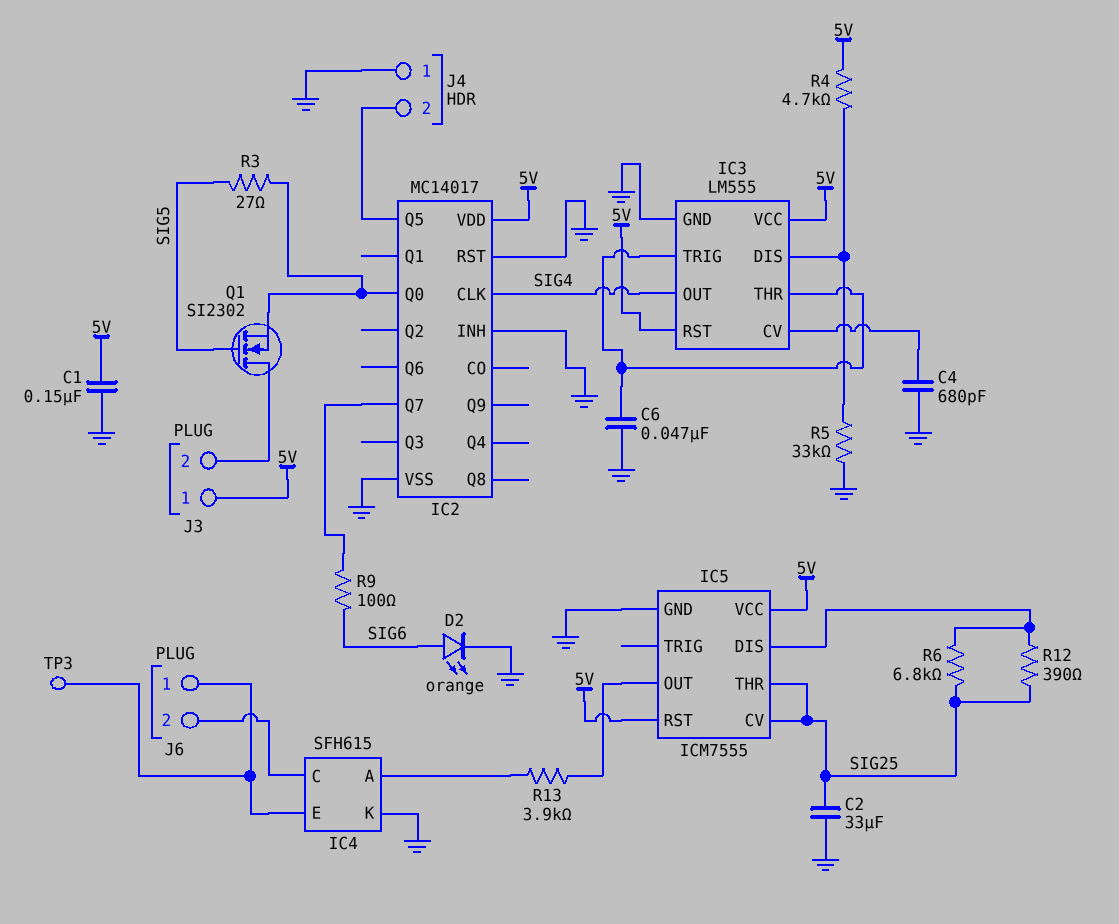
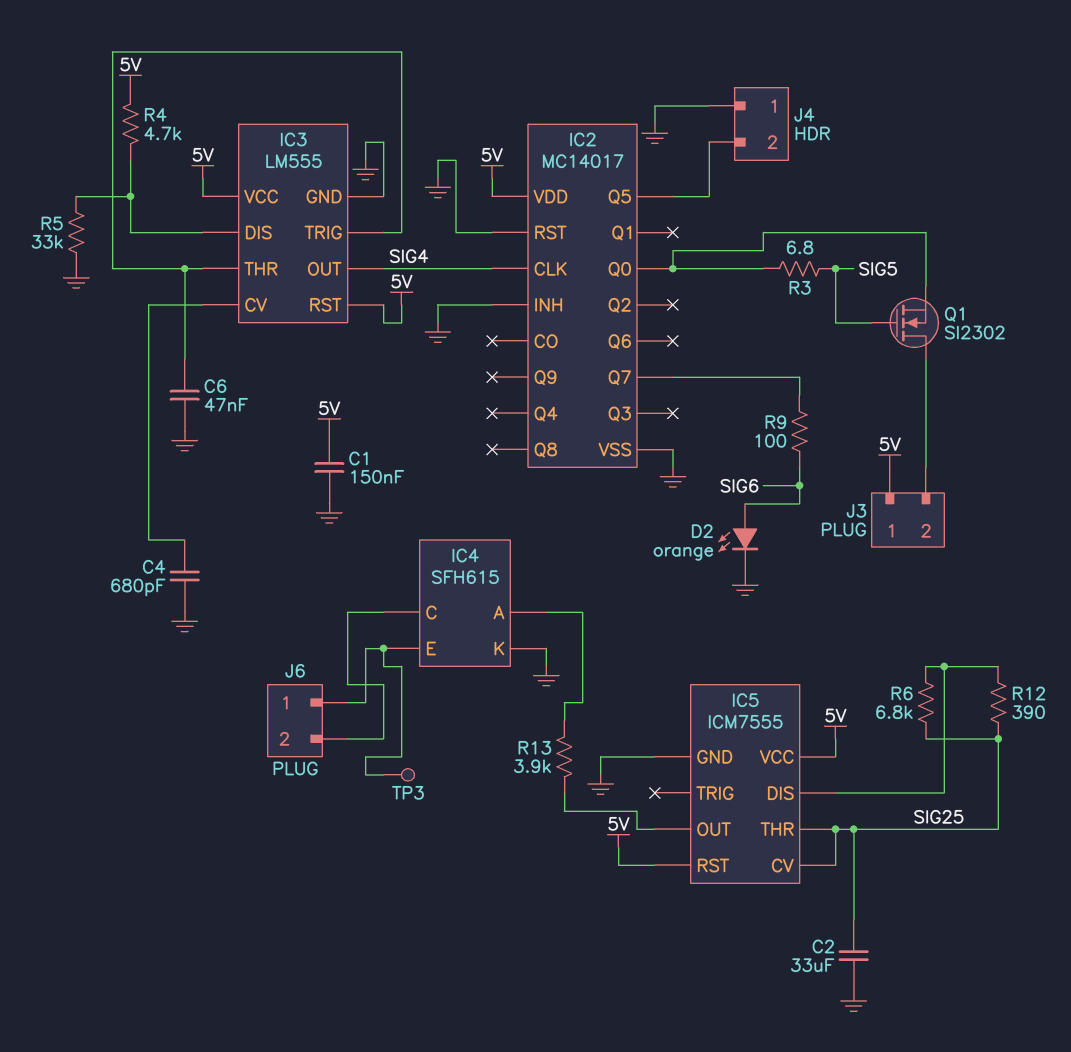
R3: 27 (IC2/Q0, SIG5) -> 6.8 (IC2/Q0, SIG5)

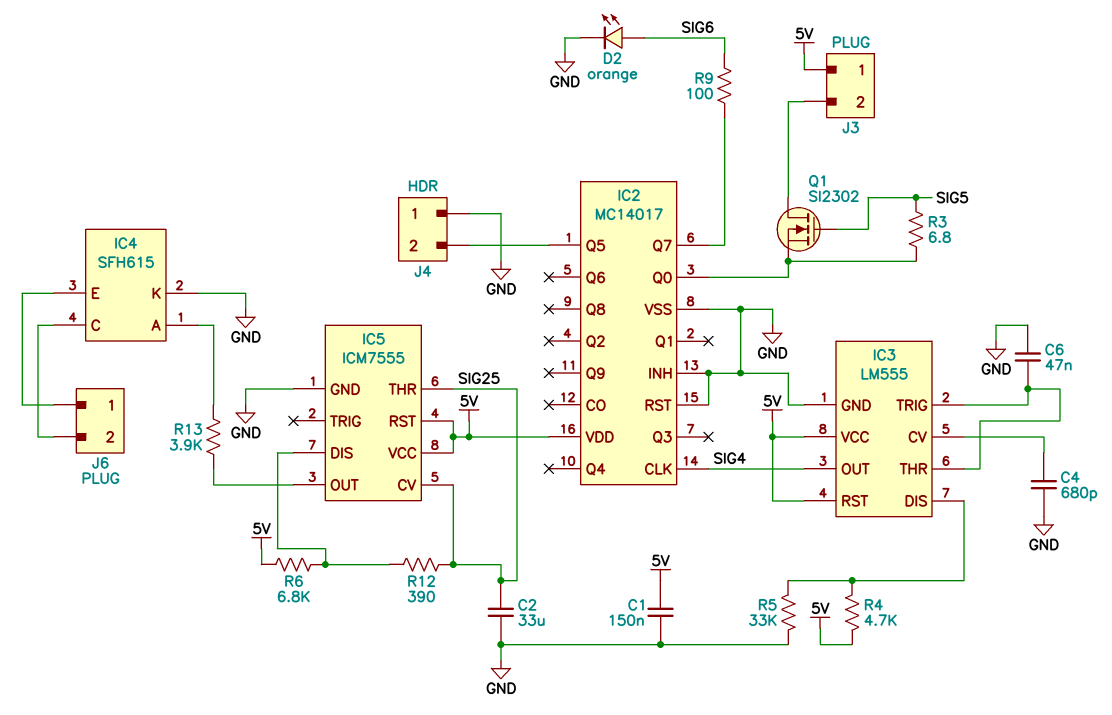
R6: 6.8k (IC5/DIS, SIG25) -> 6.8k (5V, IC5/DIS)
TP3: test point (IC4/E) -> none

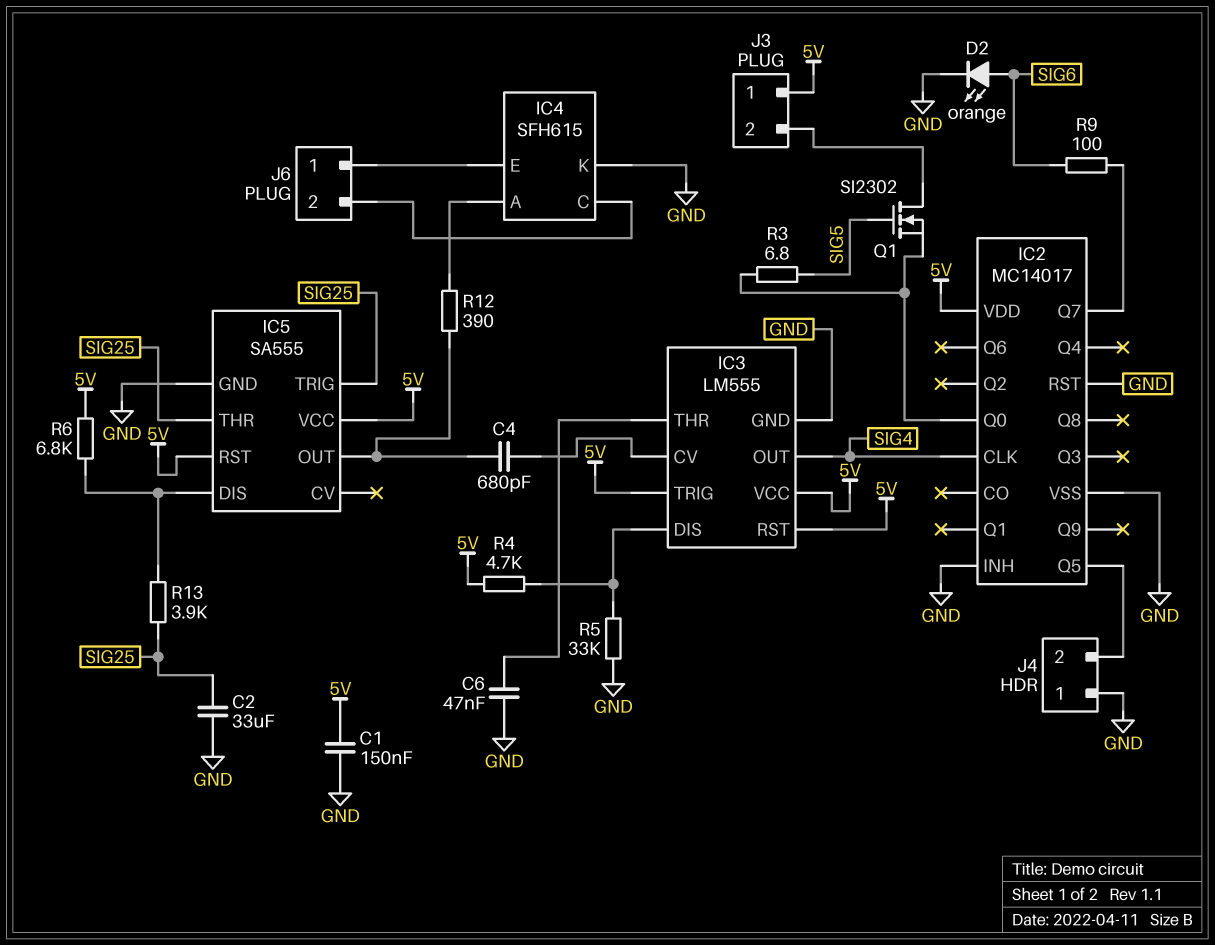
C4: 680pF (GND, IC3/CV) -> 680pF (IC3/CV, IC5/OUT)
IC3 pin TRIG: IC3/THR -> 5V
IC5: ICM7555 -> SA555
IC5 pin CV: SIG25 -> none
IC5 pin TRIG: none -> SIG25
R12: 390 (IC5/DIS, SIG25) -> 390 (IC4/A, IC5/OUT)
R13: 3.9k (IC4/A, IC5/OUT) -> 3.9k (IC5/DIS, SIG25)

